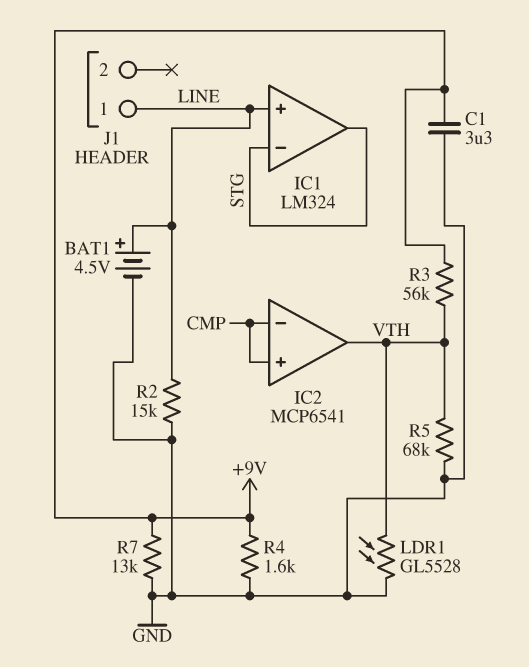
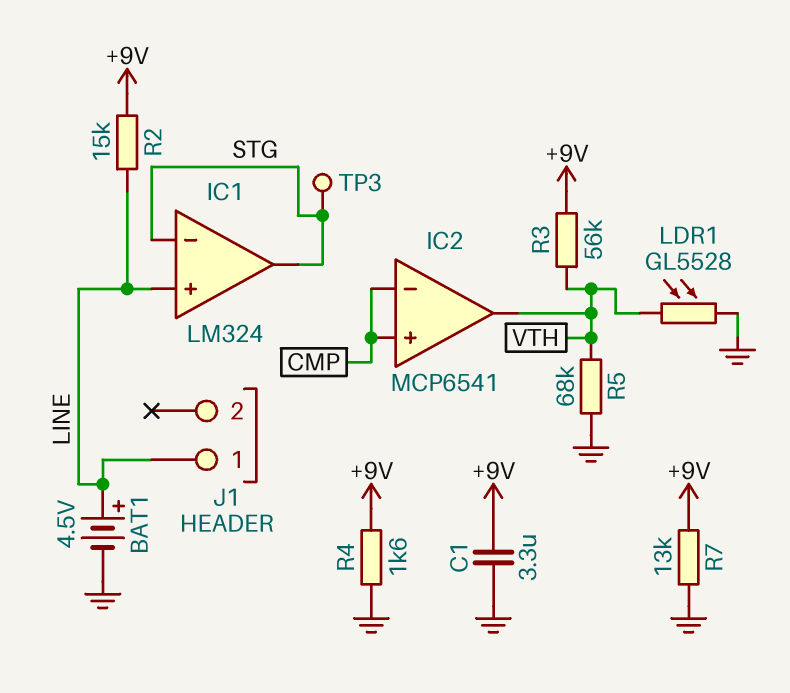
R2: 15k (GND, LINE) -> 15k (+9V, LINE)
TP3: none -> test point (STG)

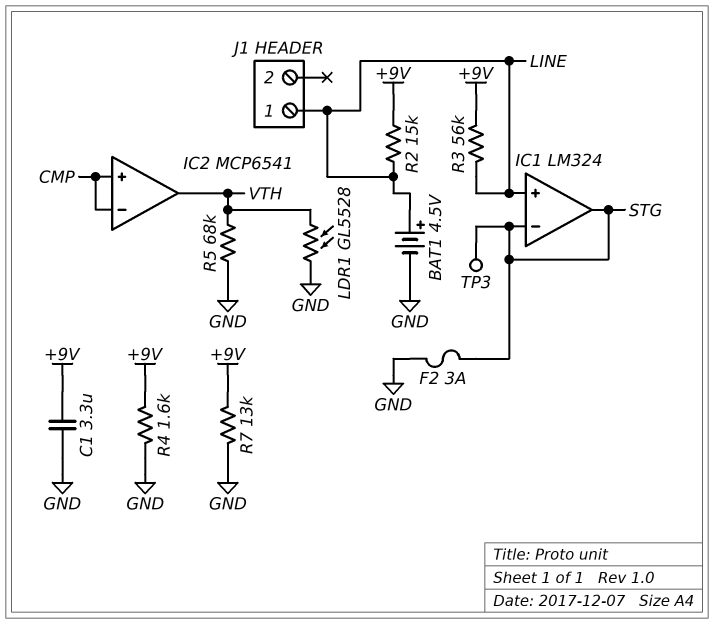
F2: none -> 3A (GND, STG)
R3: 56k (+9V, VTH) -> 56k (+9V, LINE)

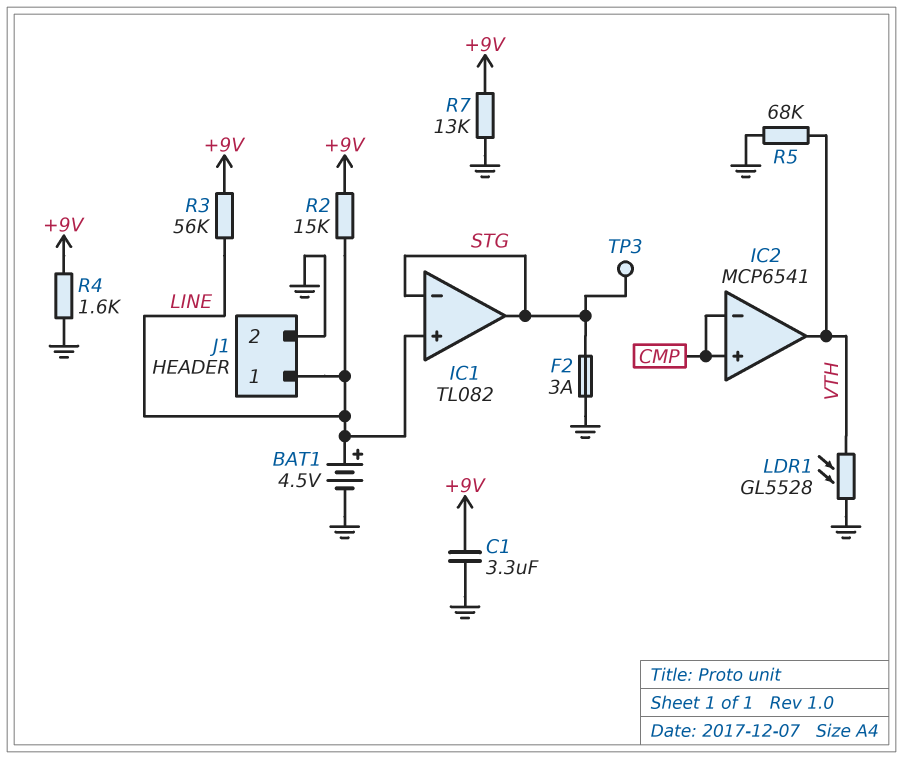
IC1: LM324 -> TL082
J1 pin 2: none -> GND

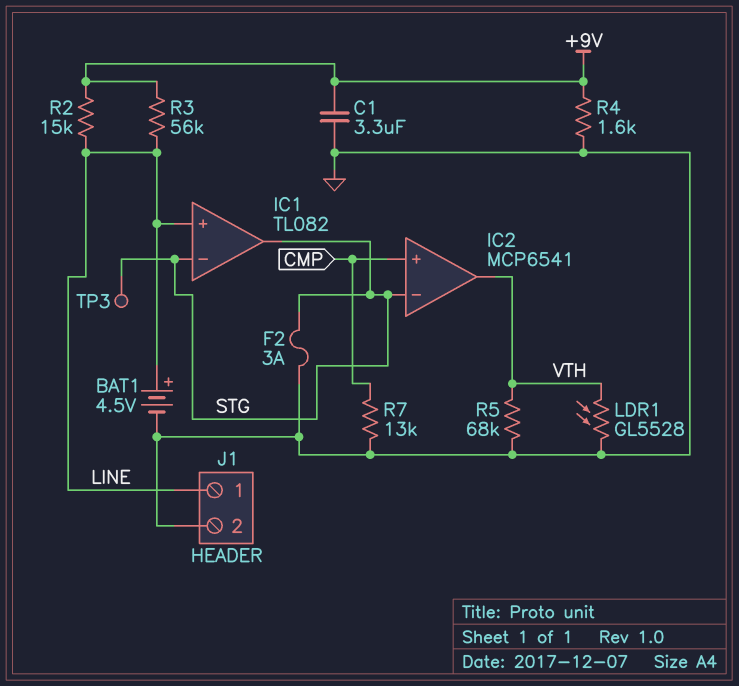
IC2 pin in-: CMP -> STG
R7: 13k (+9V, GND) -> 13k (CMP, GND)

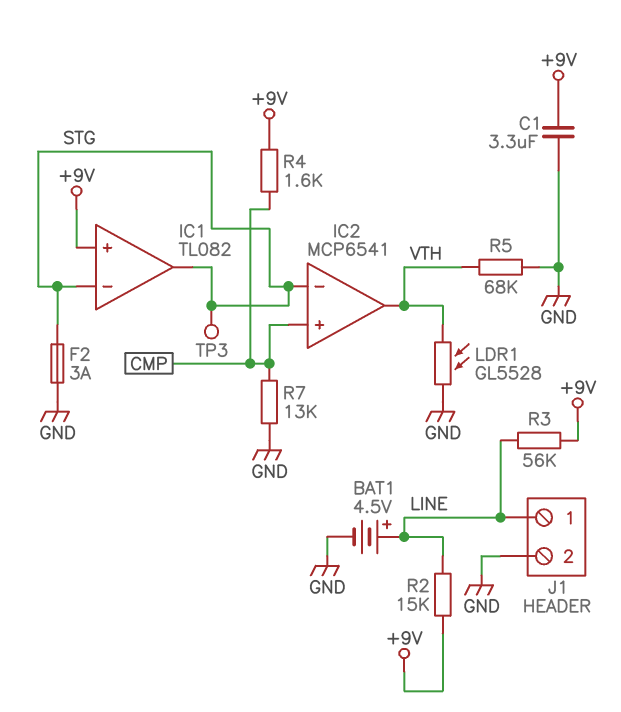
IC1 pin in+: LINE -> +9V
R4: 1.6k (+9V, GND) -> 1.6k (+9V, CMP)

